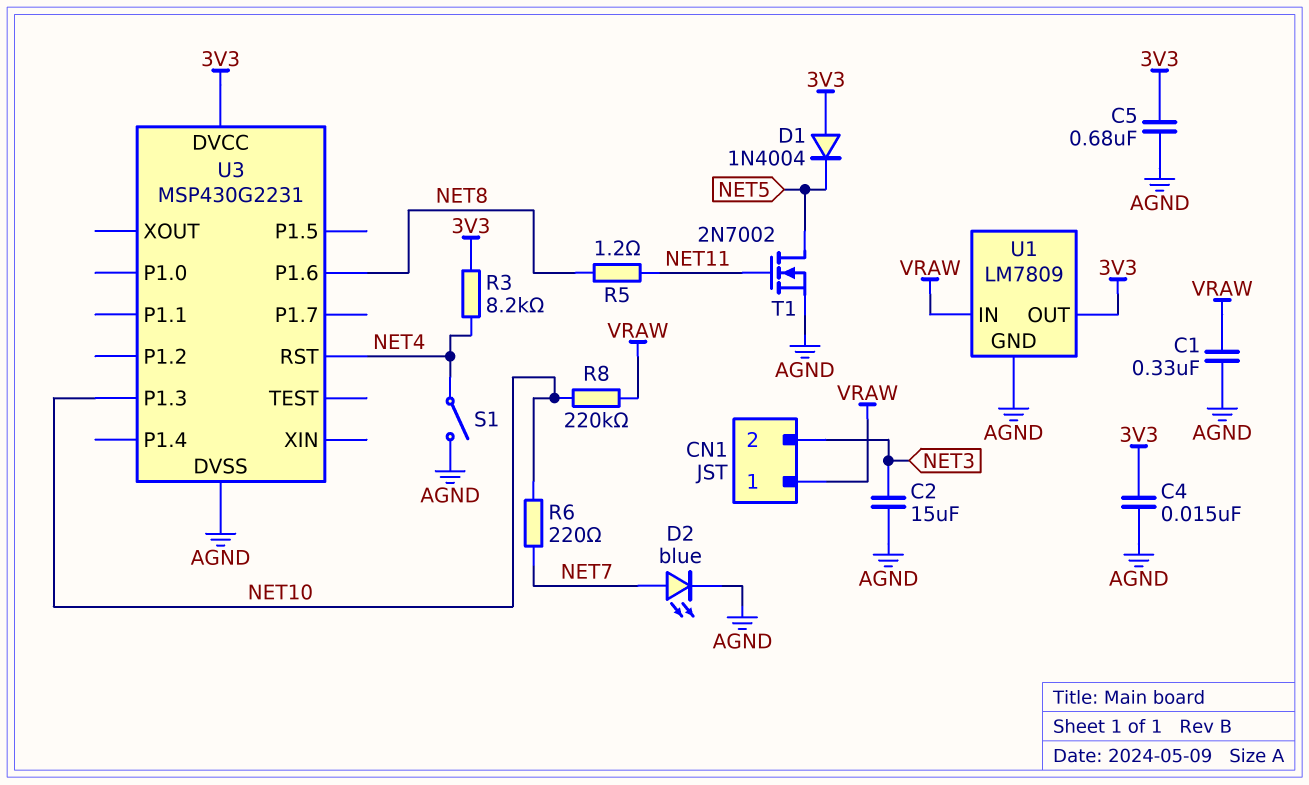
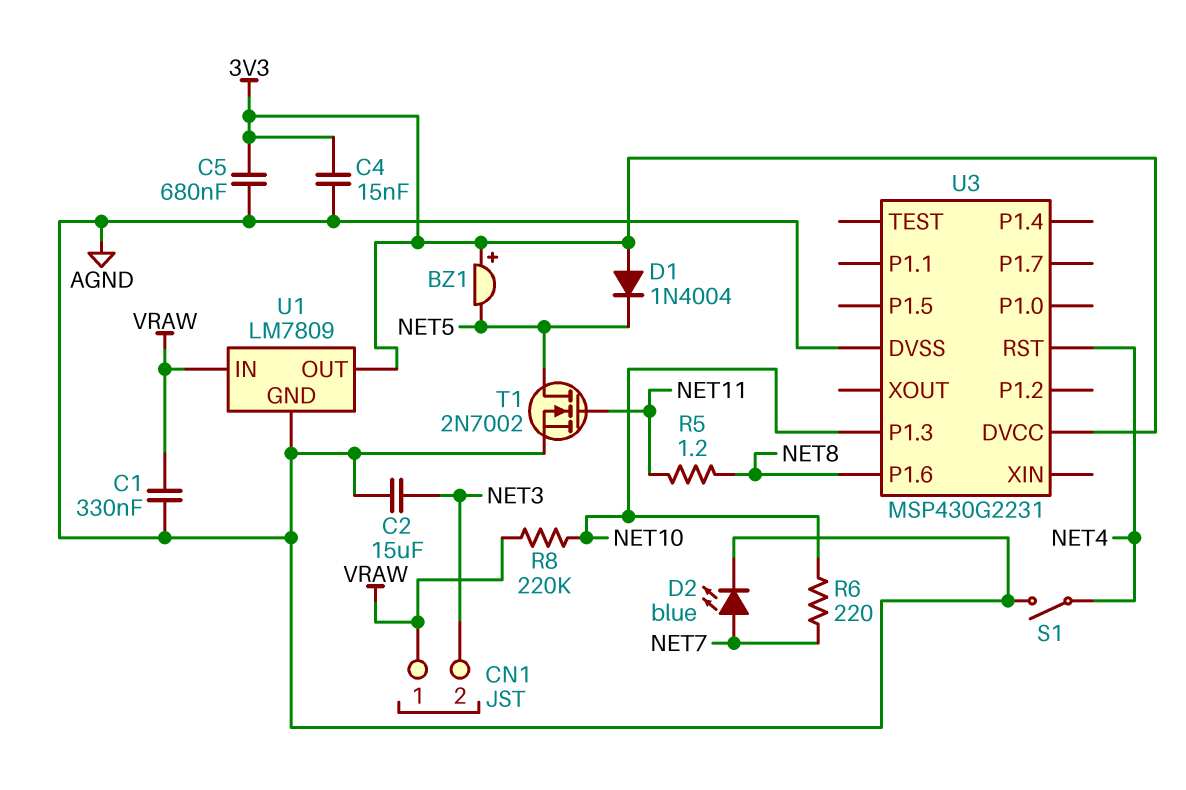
BZ1: none -> buzzer (plus 3V3, minus NET5)
R3: 8.2k (3V3, NET4) -> none

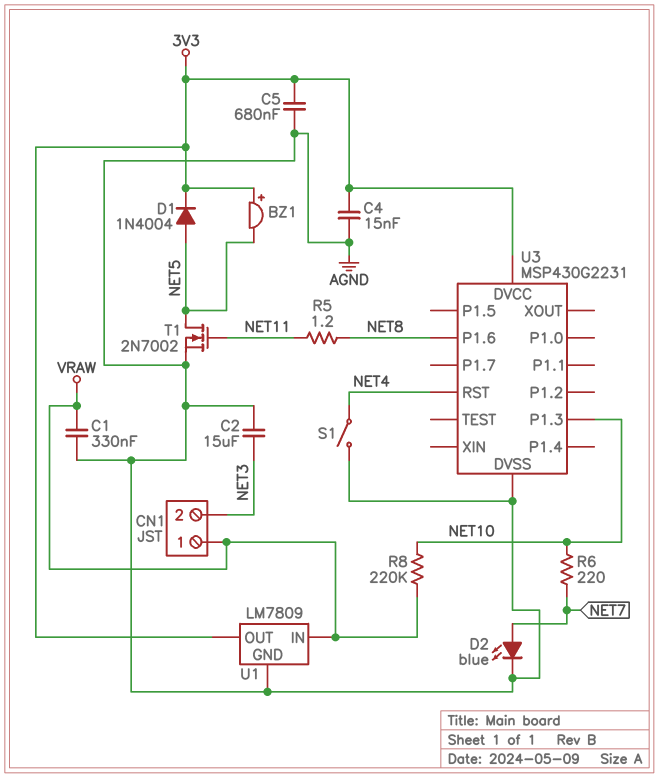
D1: diode 1N4004 (A 3V3, K NET5) -> diode 1N4004 (A NET5, K 3V3)

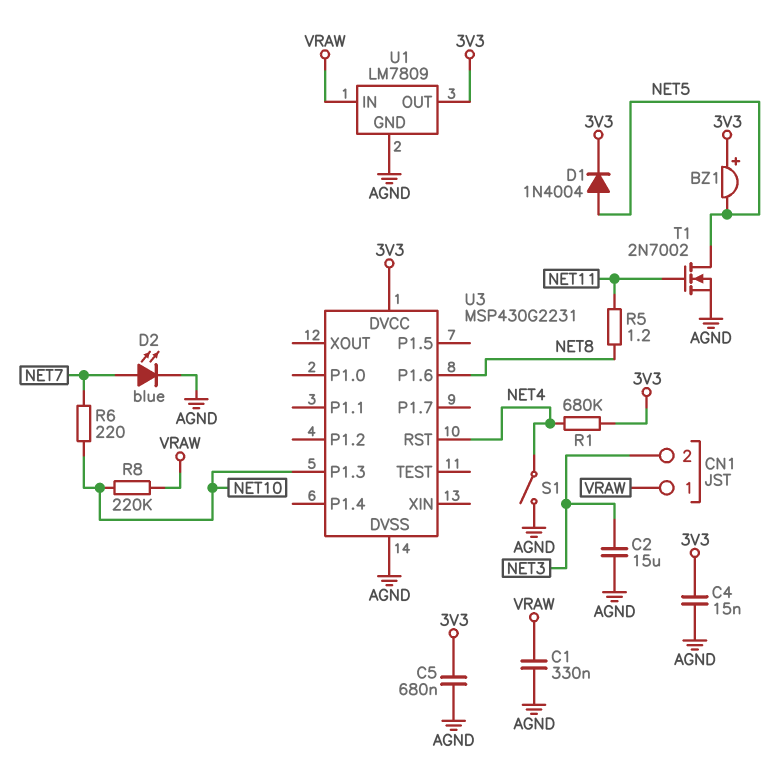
R1: none -> 680k (3V3, NET4)

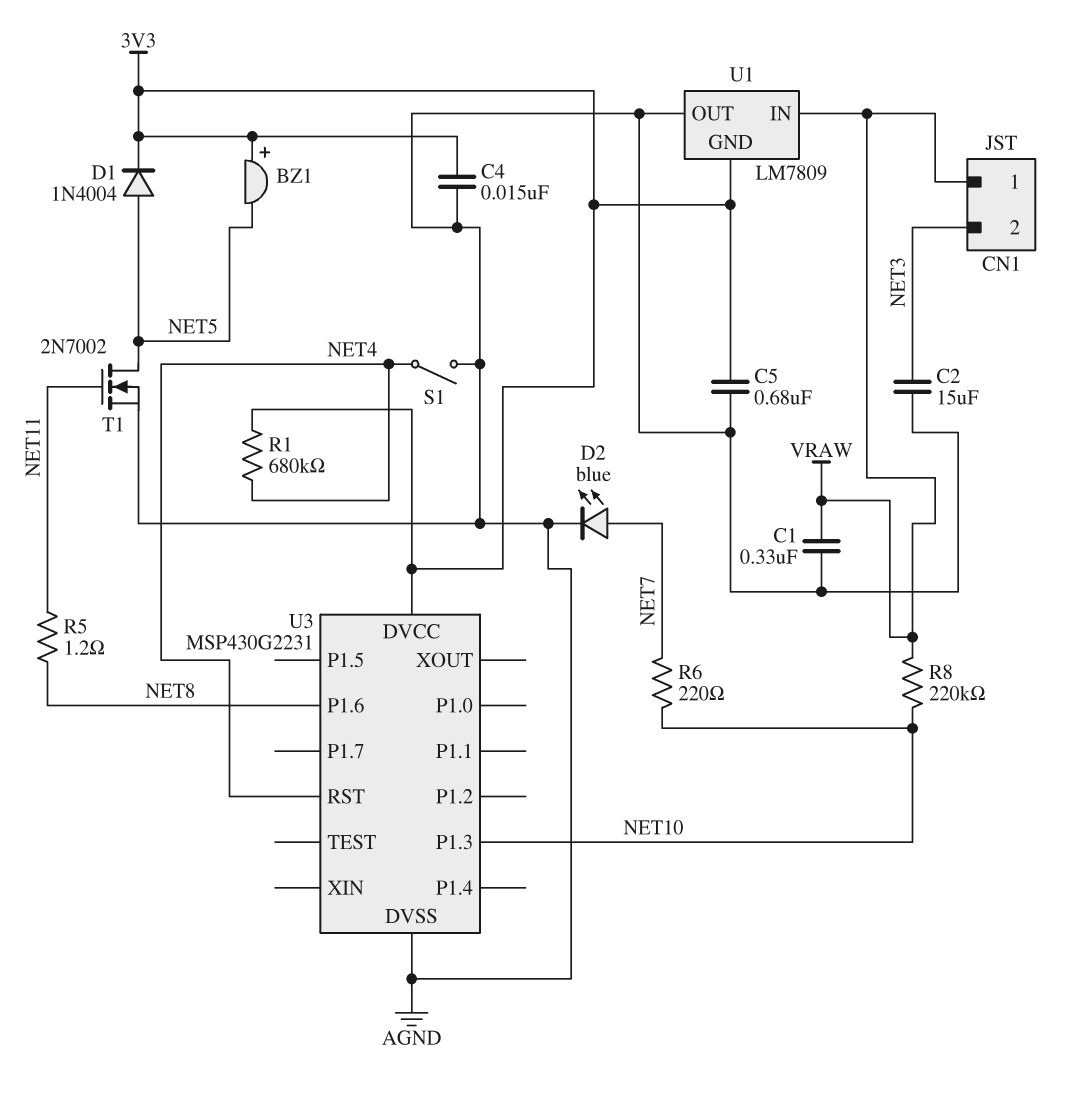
U1 pin GND: AGND -> 3V3
U1 pin OUT: 3V3 -> AGND

